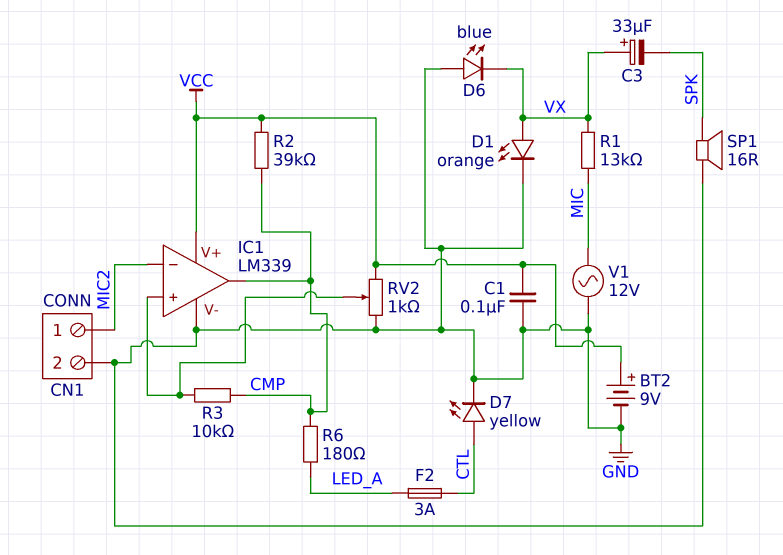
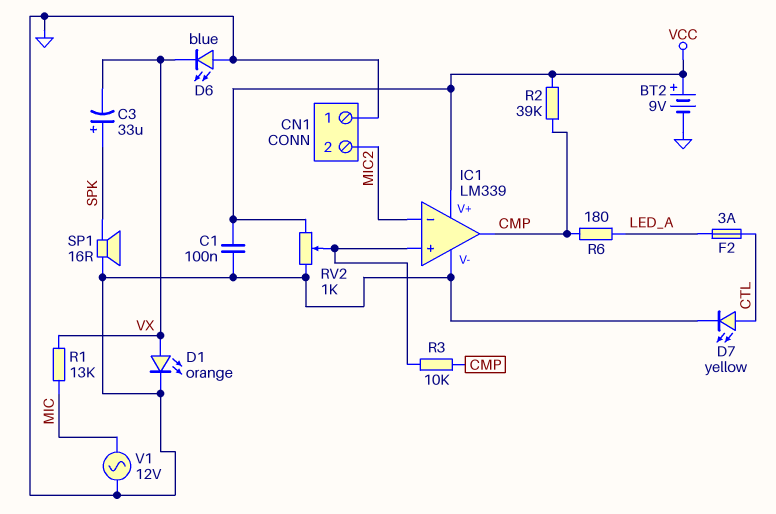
C3: 33uF (plus VX, minus SPK) -> 33uF (plus SPK, minus VX)
CN1 pin 1: MIC2 -> GND
CN1 pin 2: GND -> MIC2

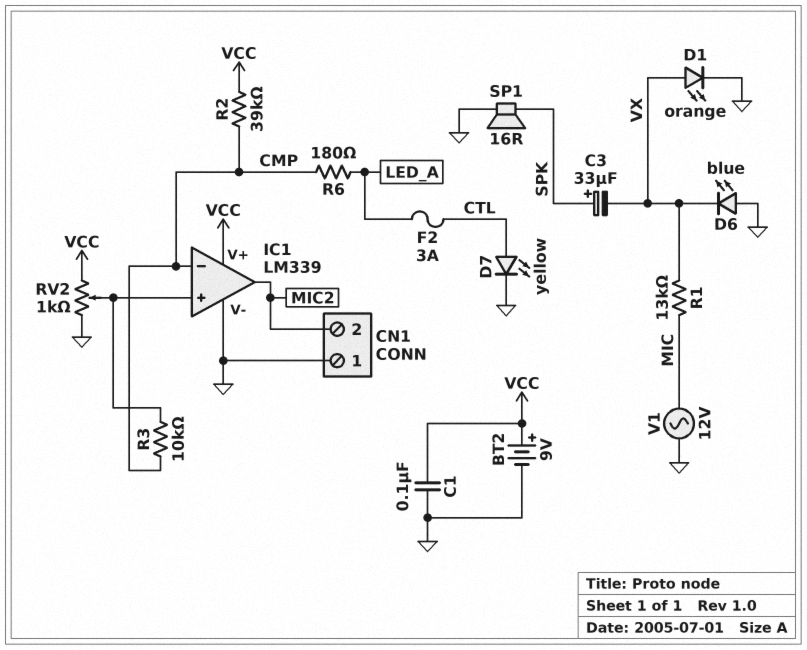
IC1 pin in-: MIC2 -> CMP
IC1 pin out: CMP -> MIC2

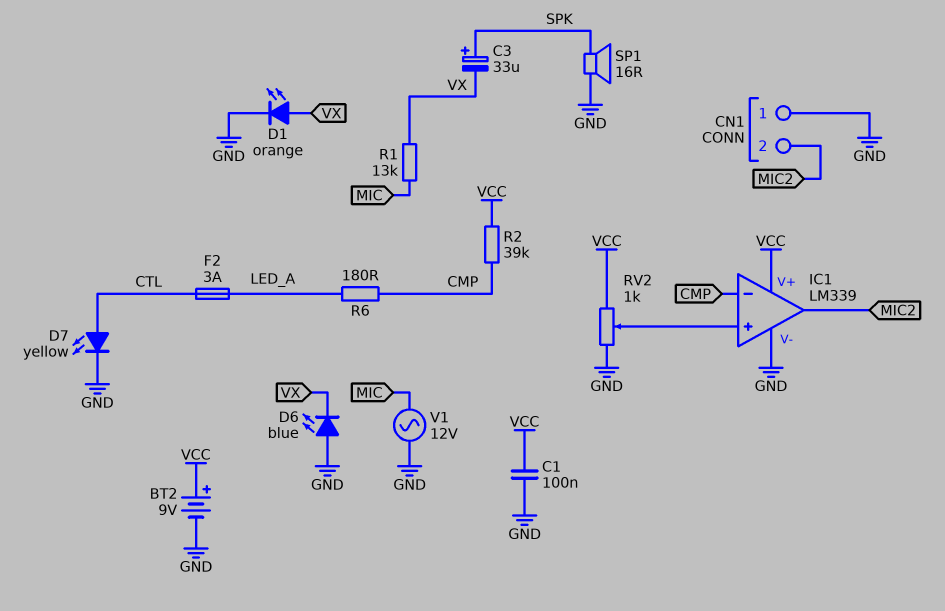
R3: 10k (CMP, IC1/in+) -> none

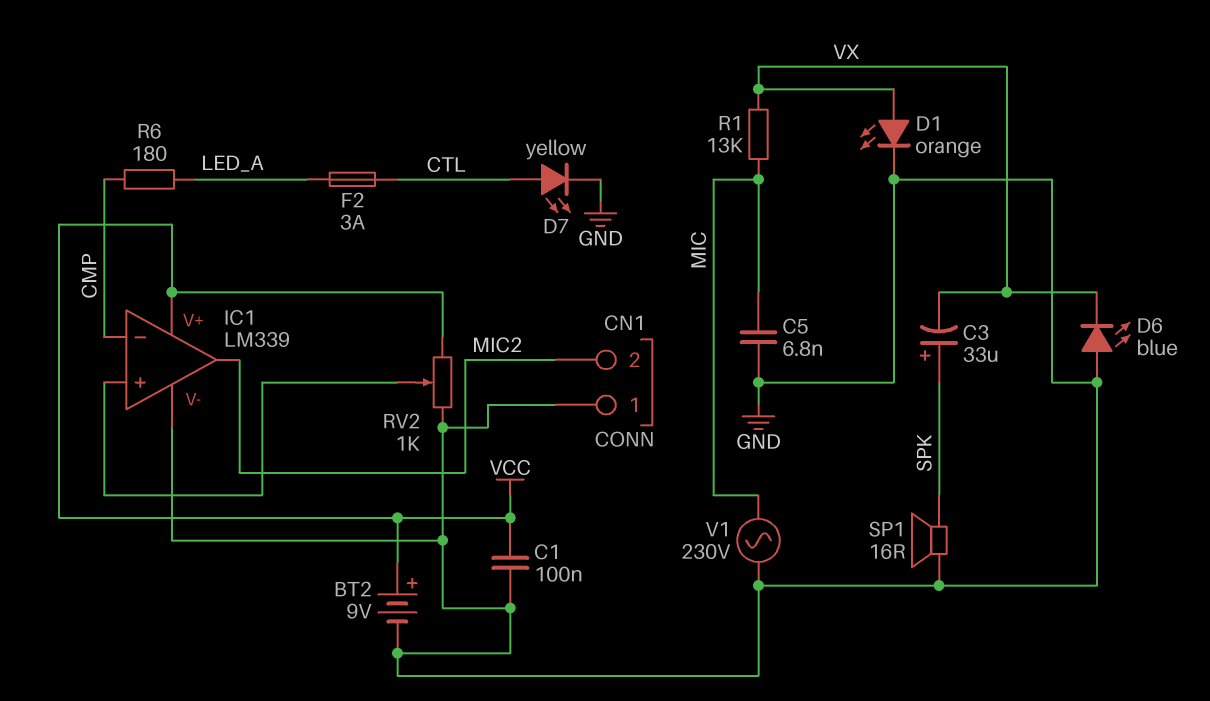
C5: none -> 6.8nF (GND, MIC)
R2: 39k (CMP, VCC) -> none
V1: AC 12V (GND, MIC) -> AC 230V (GND, MIC)

